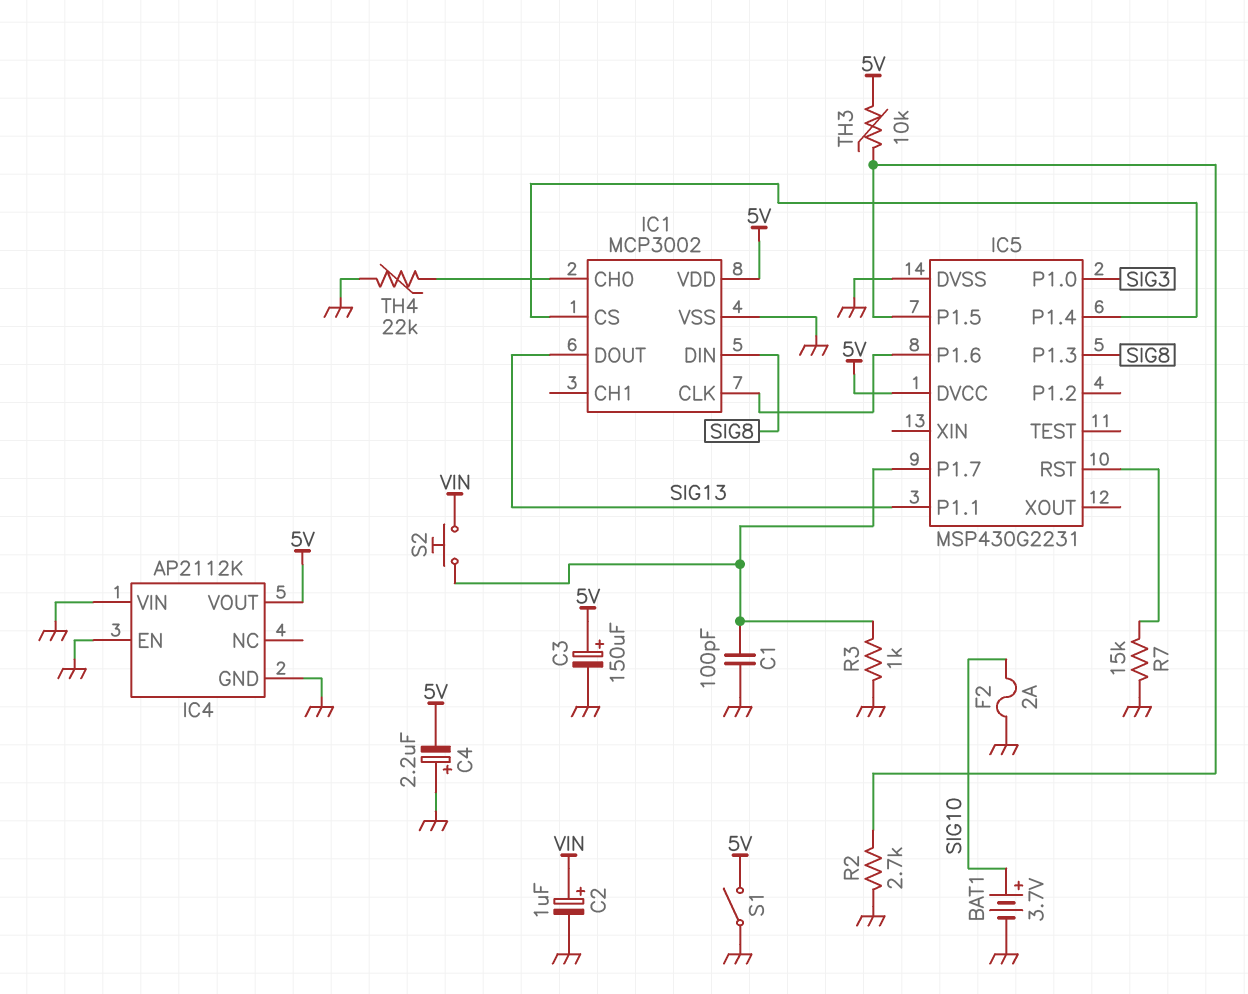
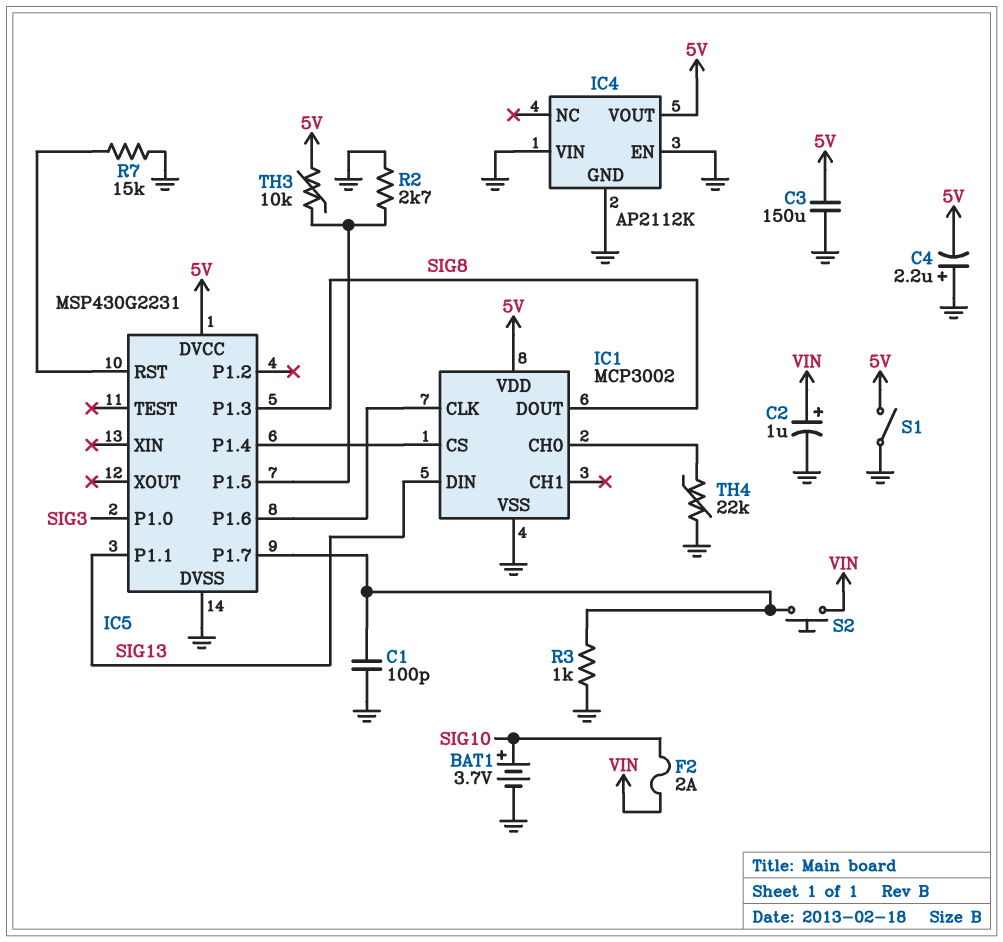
C3: 150uF (plus 5V, minus GND) -> 150uF (5V, GND)
F2: 2A (GND, SIG10) -> 2A (SIG10, VIN)
IC1 pin DIN: SIG8 -> SIG13
IC1 pin DOUT: SIG13 -> SIG8

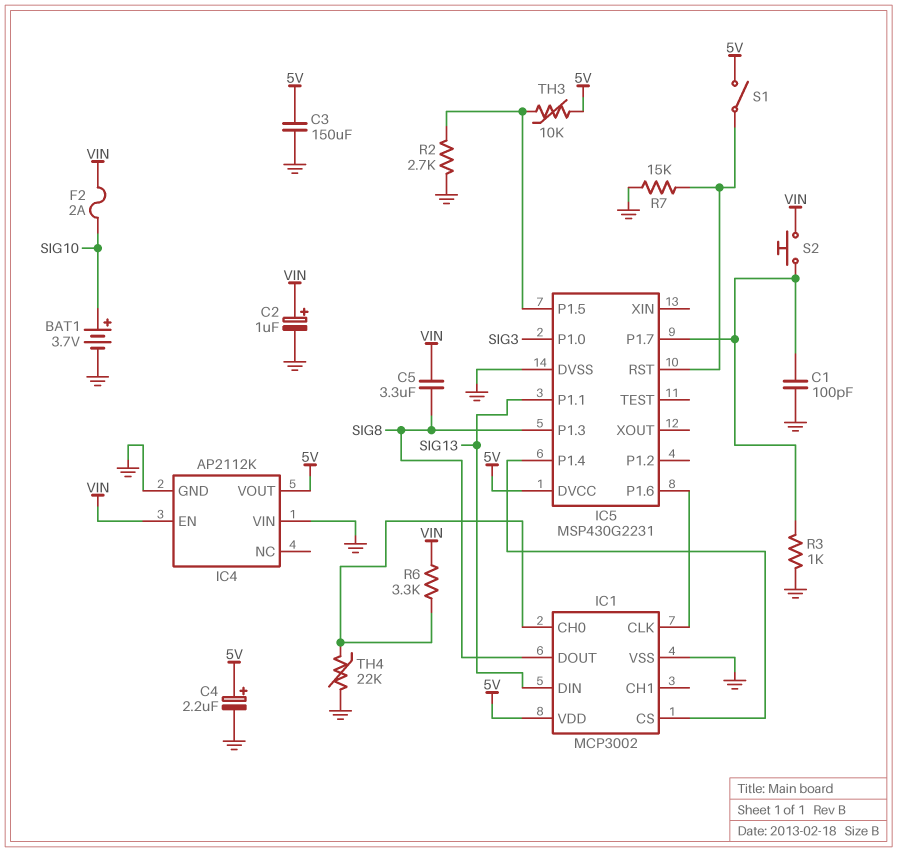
C4: 2.2uF (plus GND, minus 5V) -> 2.2uF (plus 5V, minus GND)
C5: none -> 3.3uF (SIG8, VIN)
IC4 pin EN: GND -> VIN
R6: none -> 3.3k (IC1/CH0, VIN)
S1: switch (5V, GND) -> switch (5V, IC5/RST)

